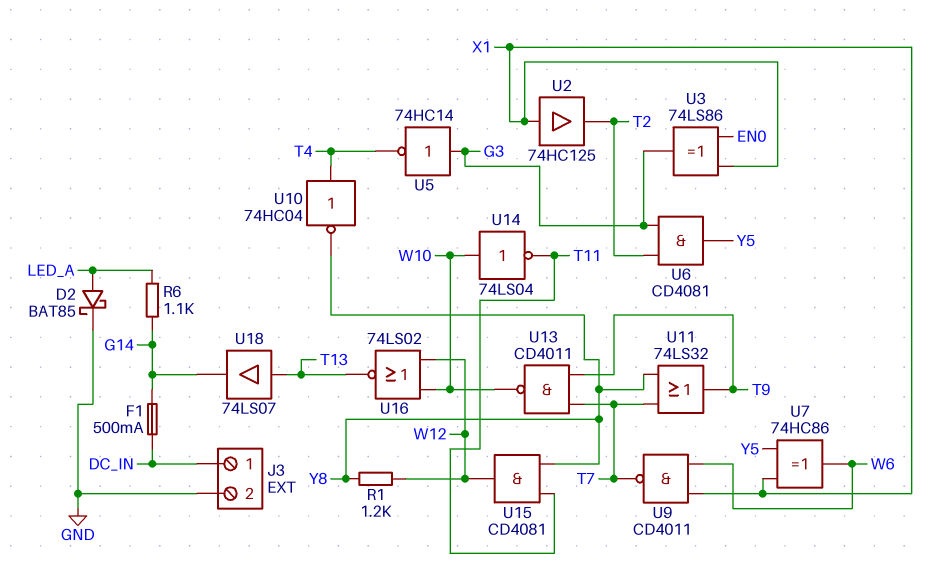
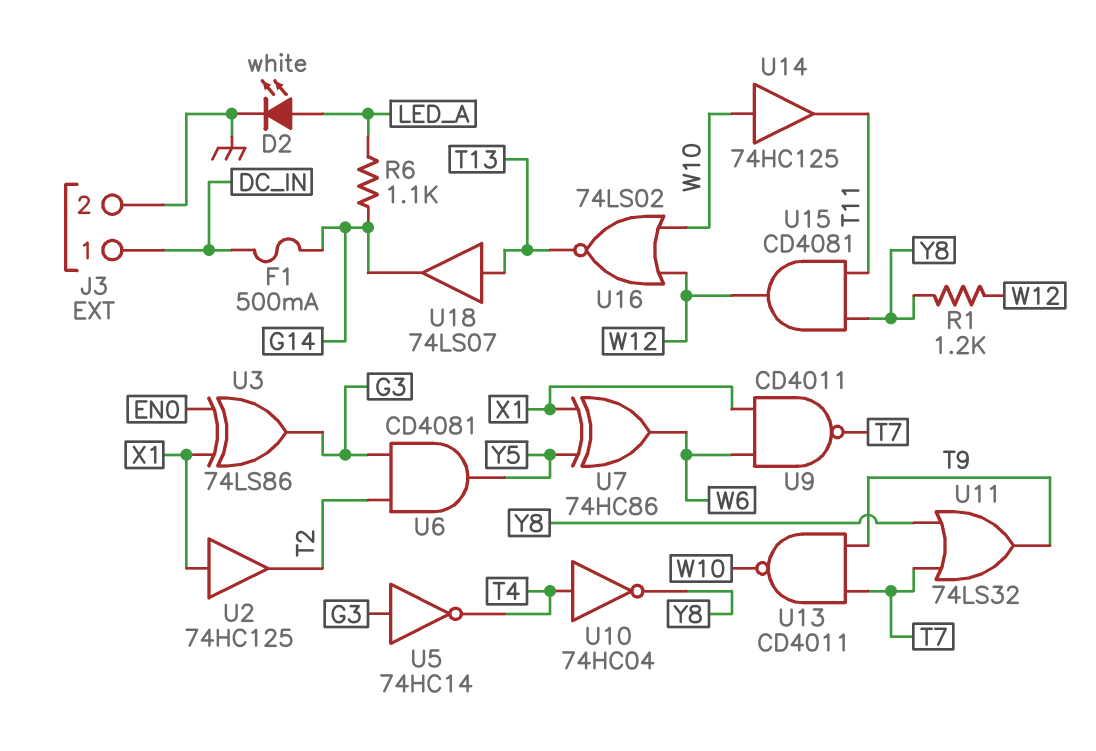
D2: schottky BAT85 (A LED_A, K GND) -> LED white (A LED_A, K GND)
U14: NOT 74LS04 (in W10, out T11) -> buffer 74HC125 (in W10, out T11)

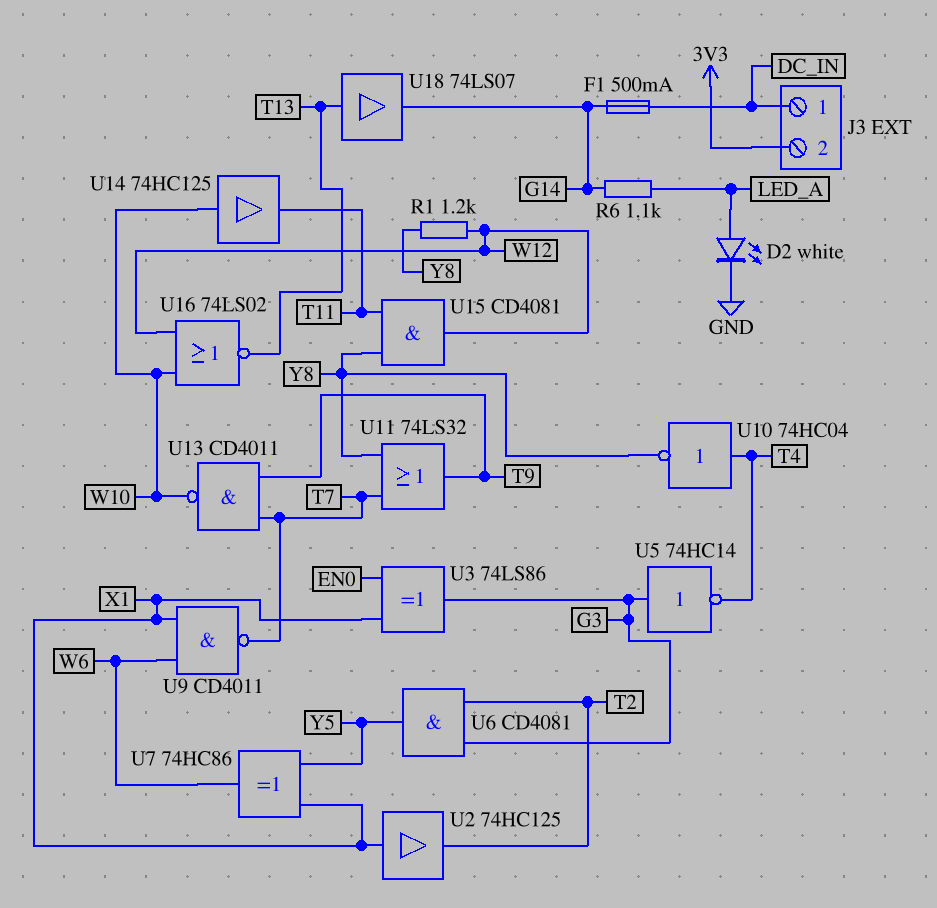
J3 pin 2: GND -> 3V3

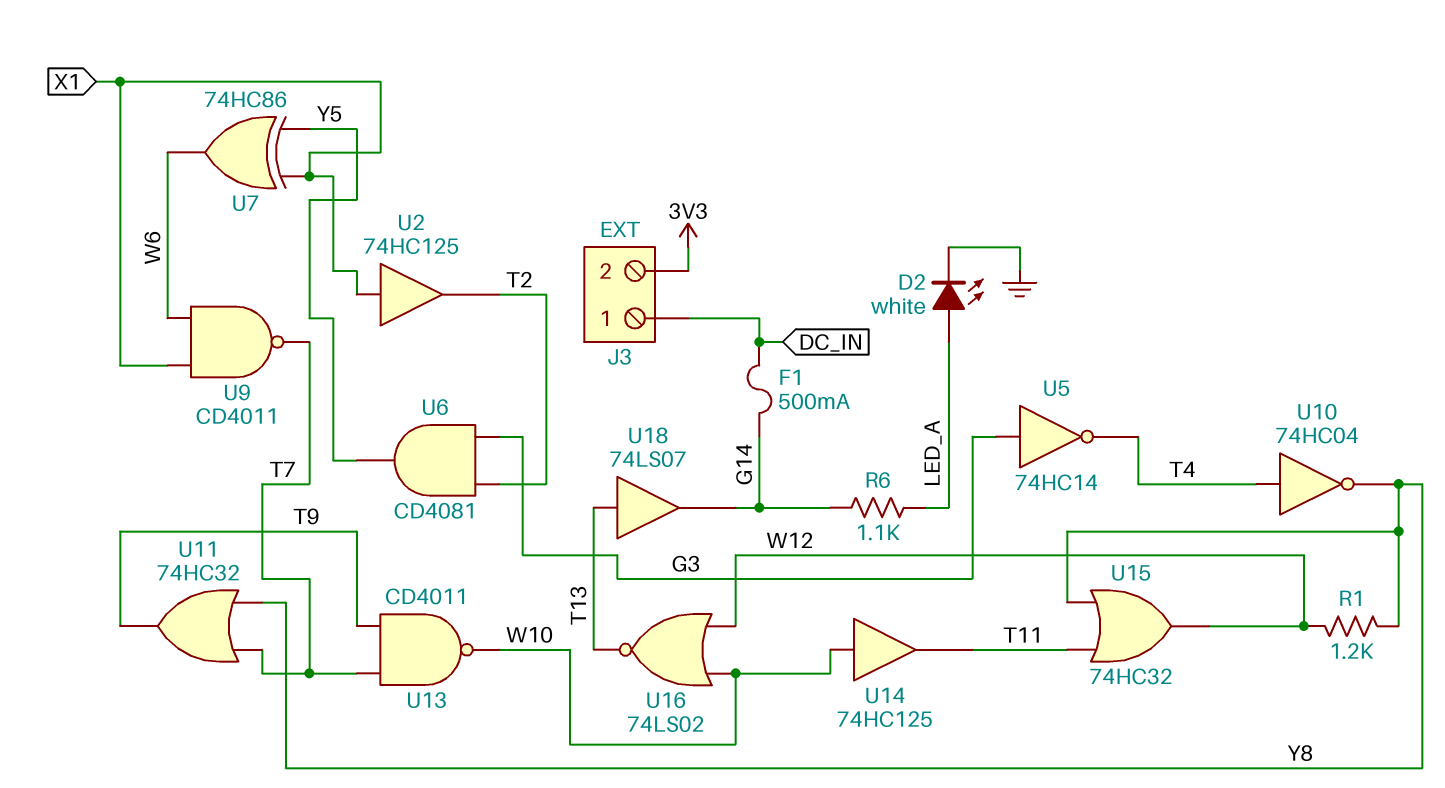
U3: XOR 74LS86 (in EN0, in X1, out G3) -> none
U11: OR 74LS32 (in T7, in Y8, out T9) -> OR 74HC32 (in T7, in Y8, out T9)
U15: AND CD4081 (in T11, in Y8, out W12) -> OR 74HC32 (in T11, in Y8, out W12)

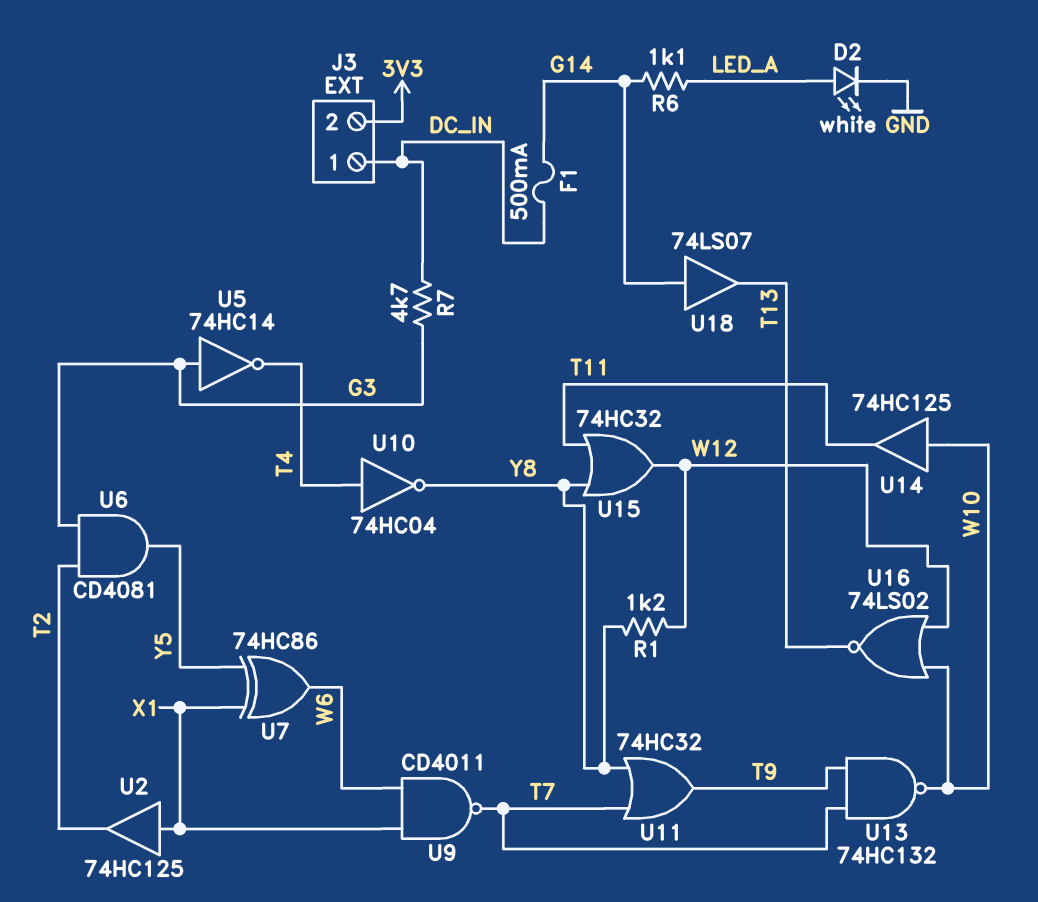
R7: none -> 4.7k (DC_IN, G3)
U13: NAND CD4011 (in T7, in T9, out W10) -> NAND 74HC132 (in T7, in T9, out W10)
U18: buffer 74LS07 (in T13, out G14) -> buffer 74LS07 (in G14, out T13)

